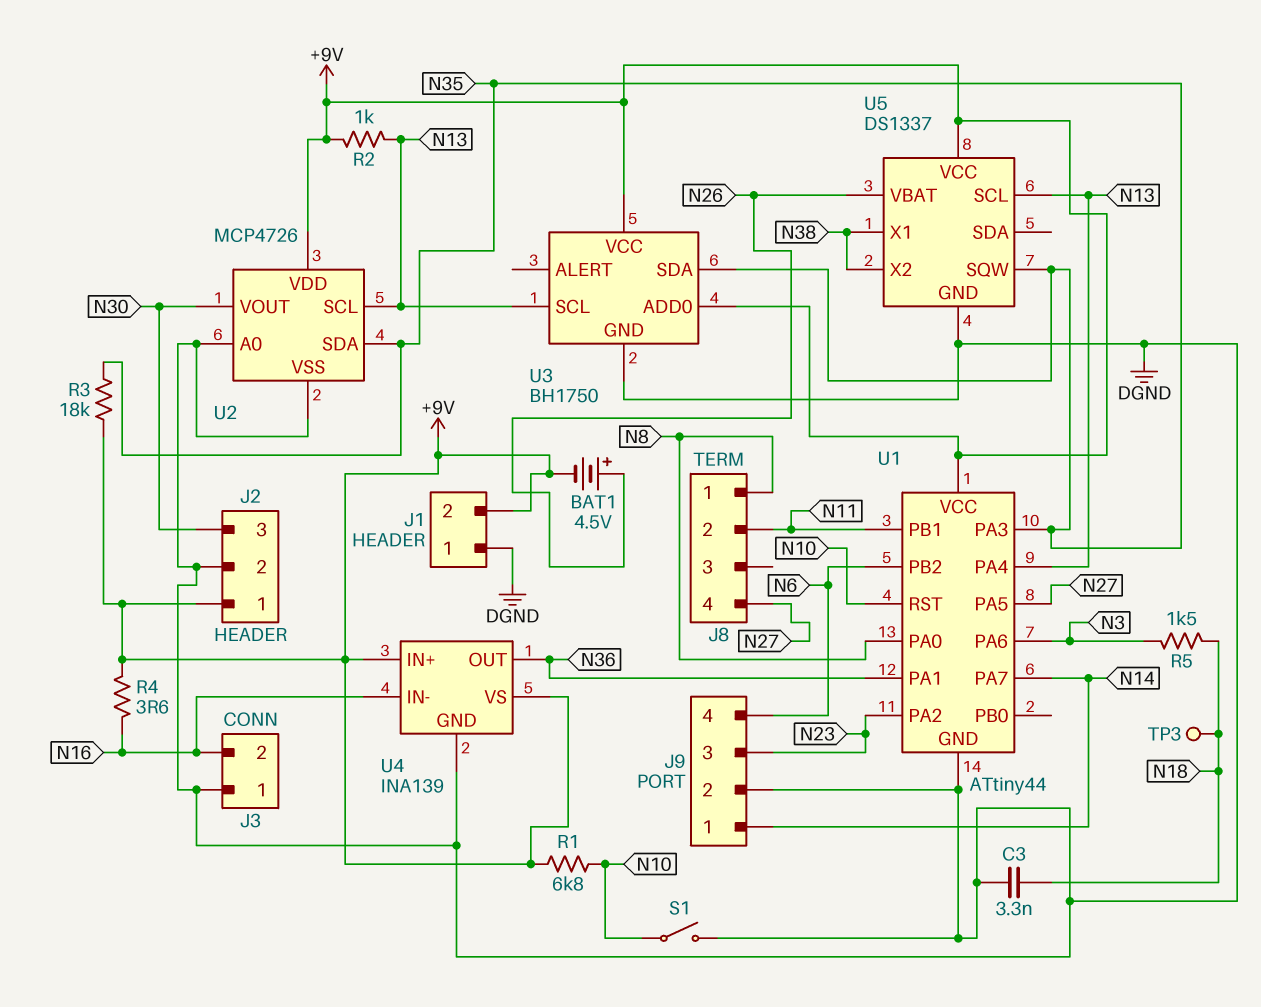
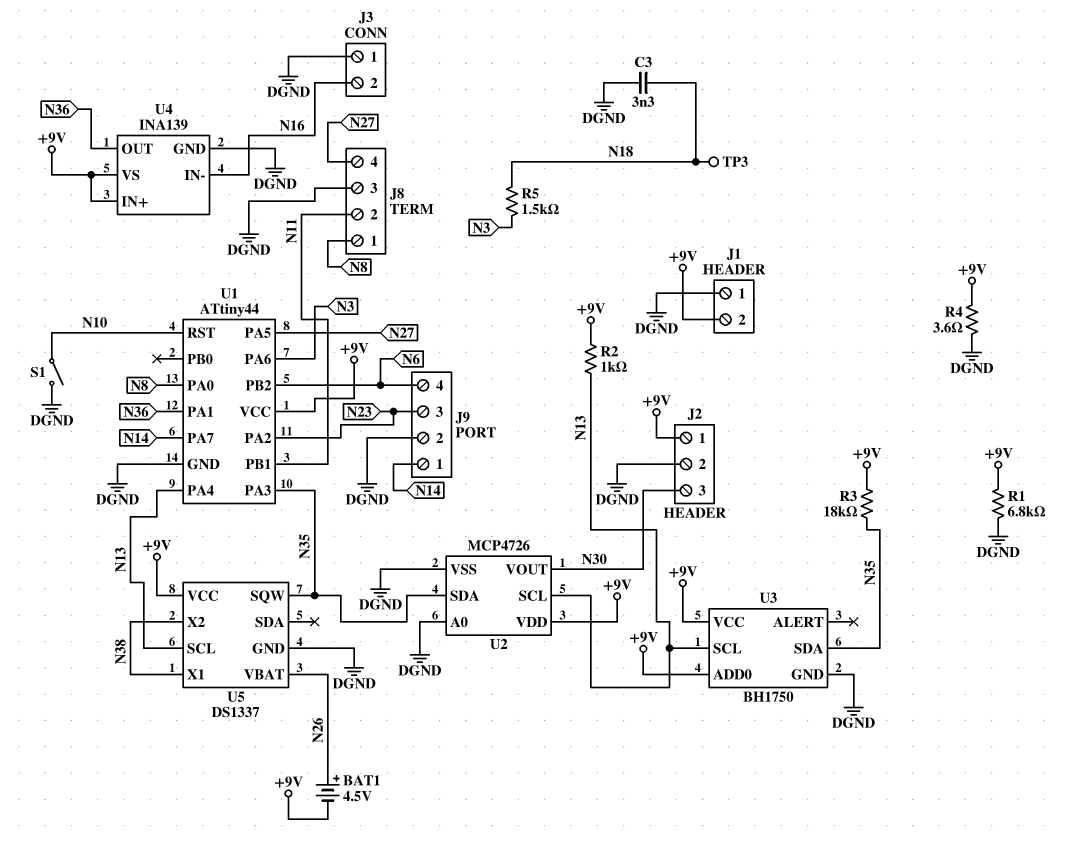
J8 pin 3: none -> DGND
R1: 6.8k (+9V, N10) -> 6.8k (+9V, DGND)
R4: 3.6 (+9V, N16) -> 3.6 (+9V, DGND)

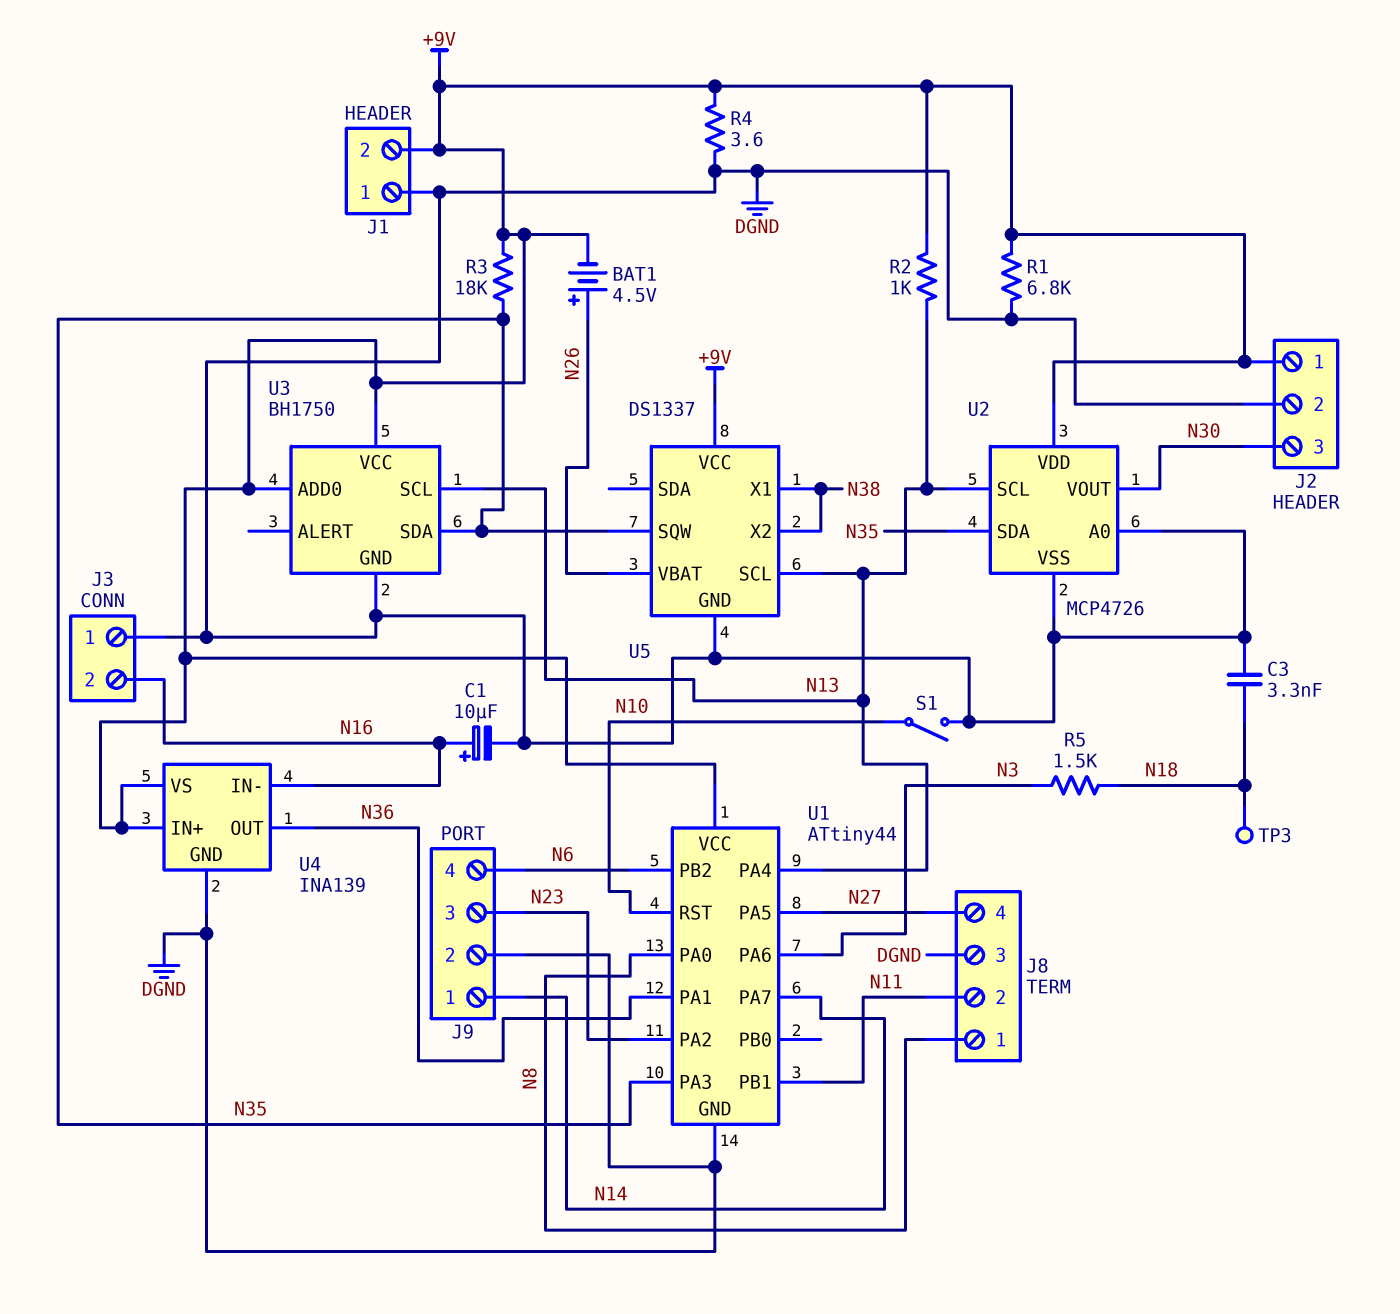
C1: none -> 10uF (plus N16, minus DGND)

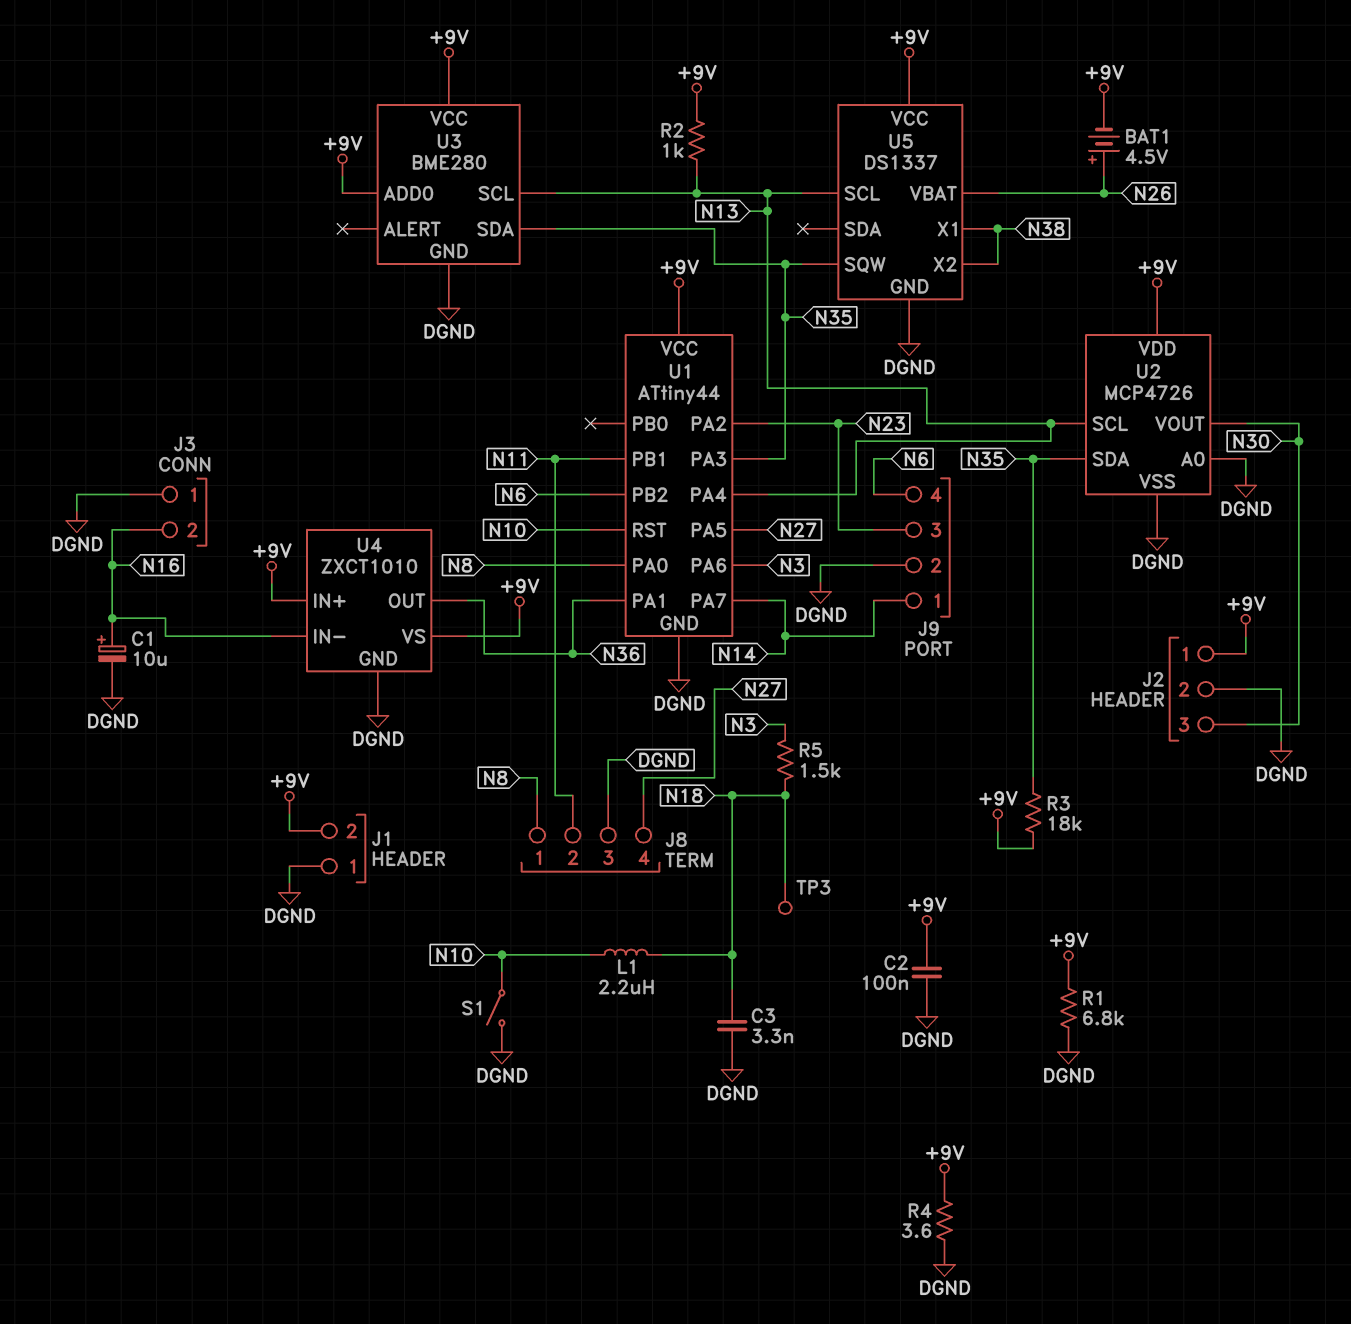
C2: none -> 100nF (+9V, DGND)
L1: none -> 2.2uH (N10, N18)
U3: BH1750 -> BME280
U4: INA139 -> ZXCT1010

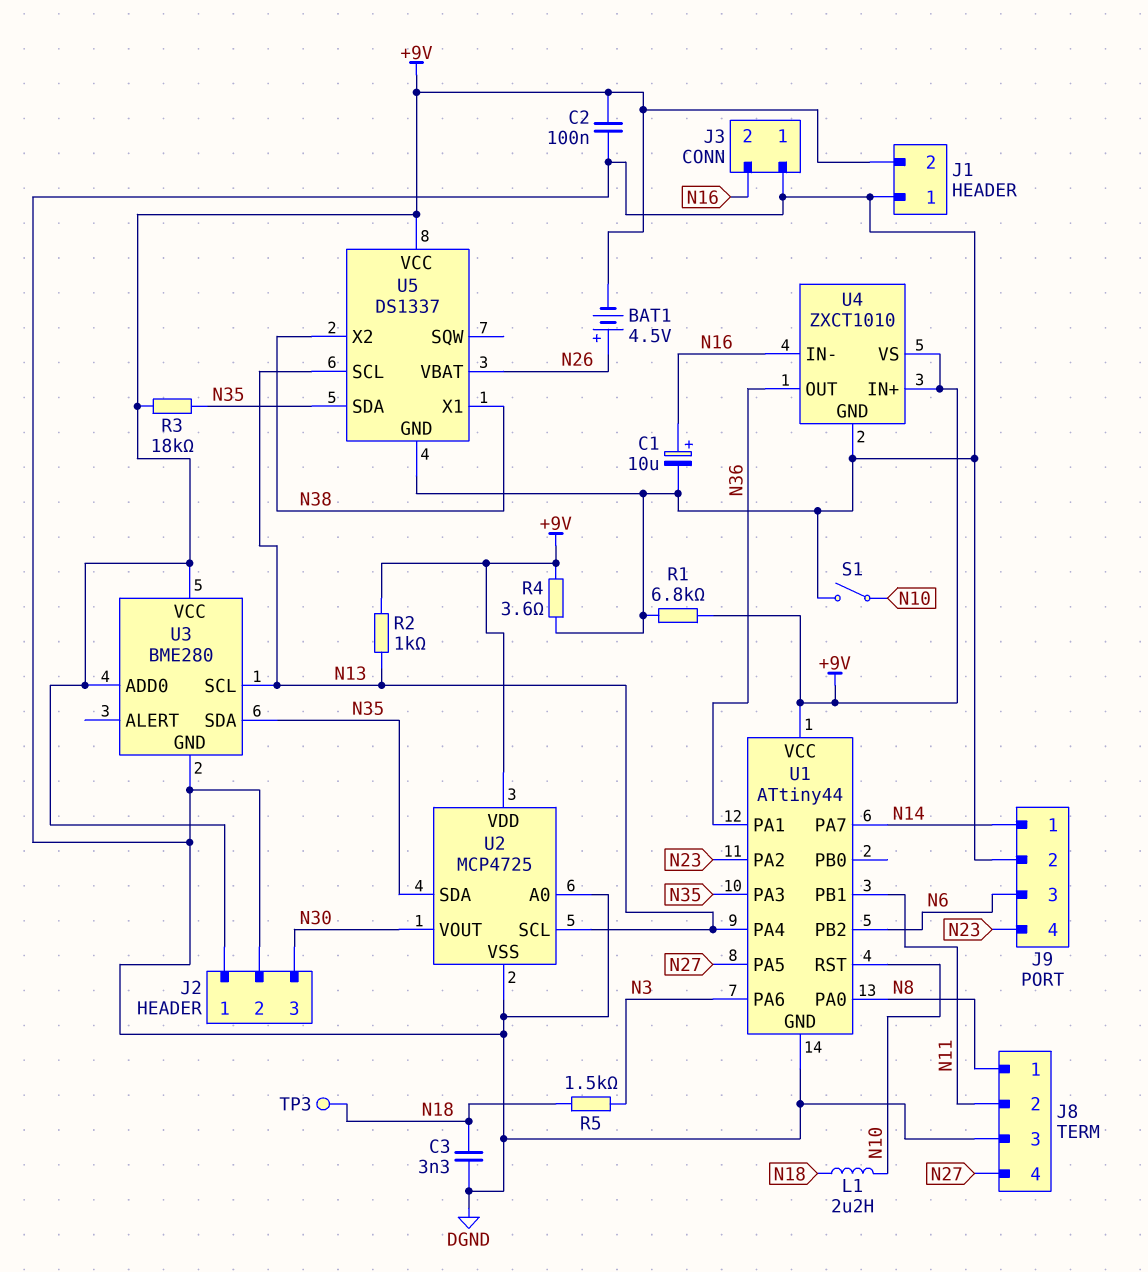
J9 pin 3: N23 -> N6
J9 pin 4: N6 -> N23
U2: MCP4726 -> MCP4725
U5 pin SDA: none -> N35
U5 pin SQW: N35 -> none

